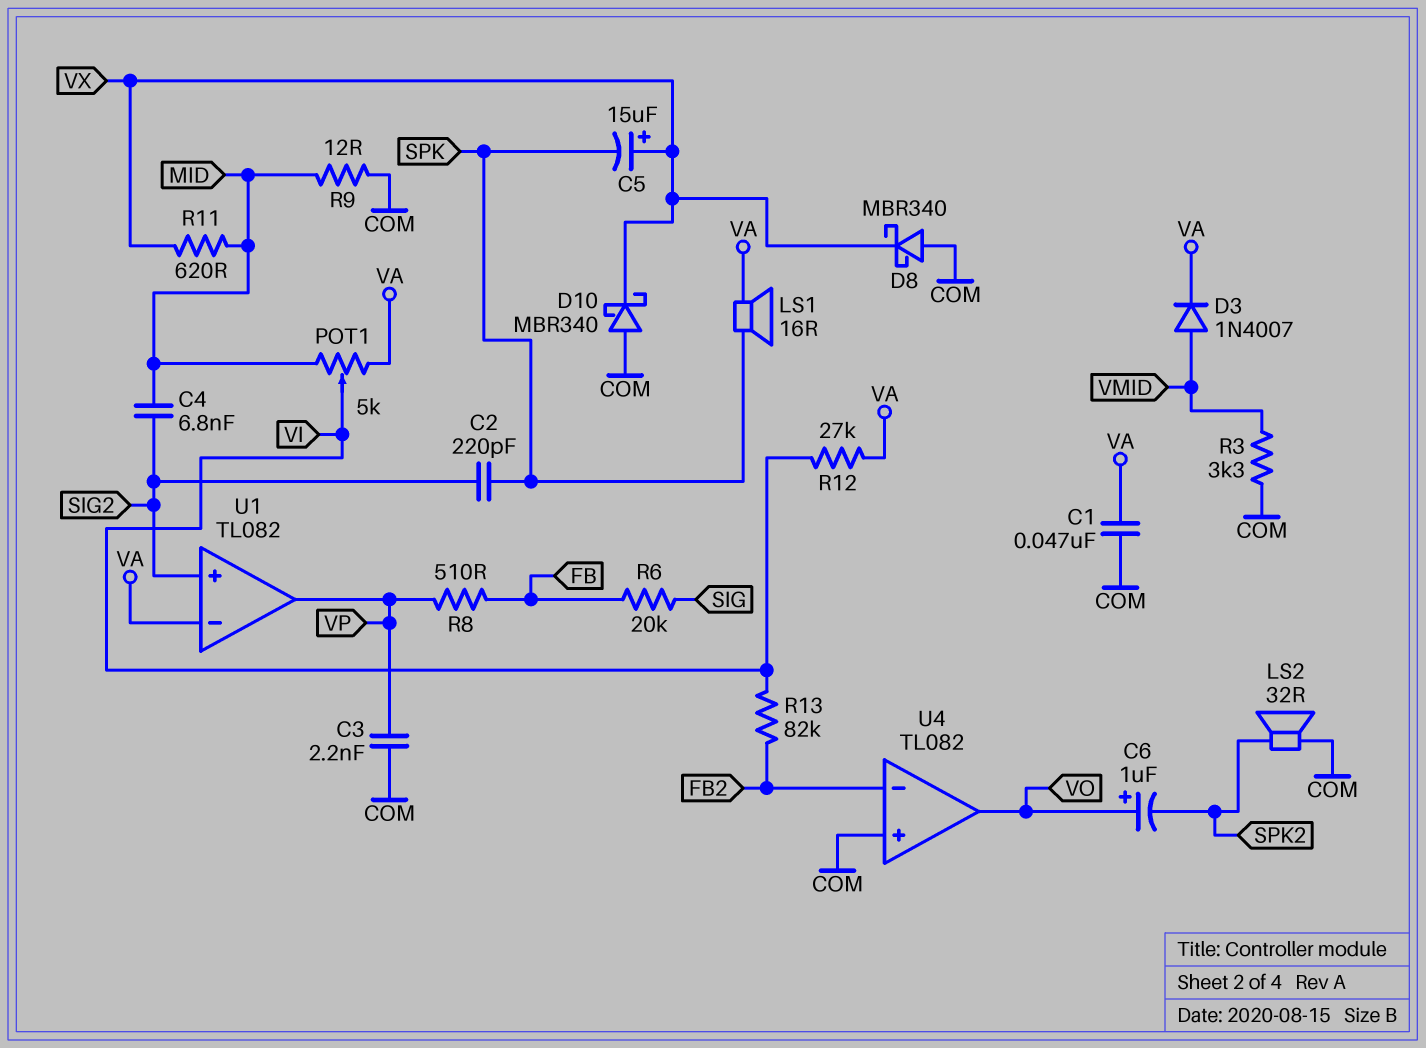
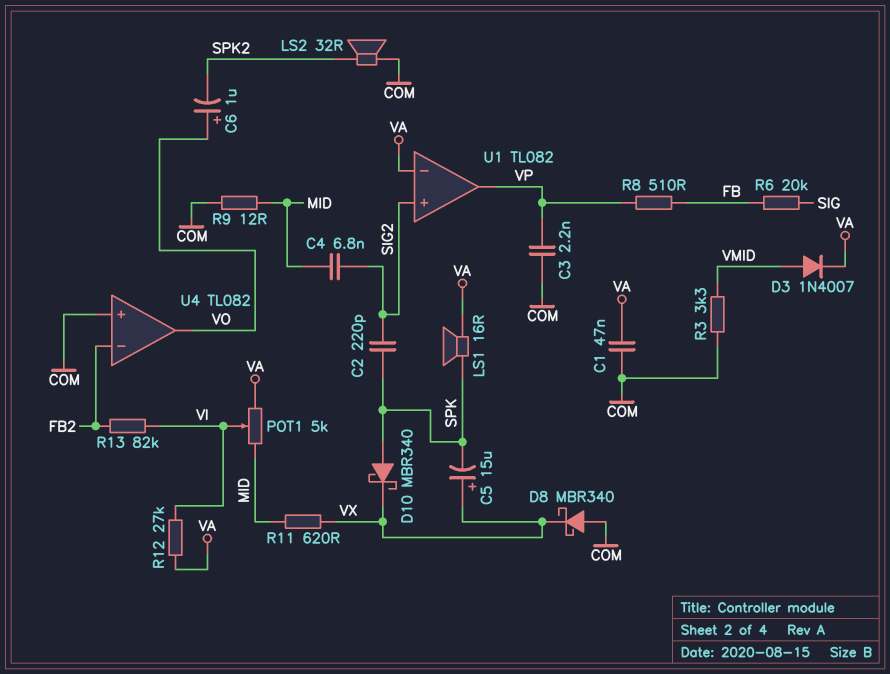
D10: schottky MBR340 (A COM, K VX) -> schottky MBR340 (A SPK, K VX)

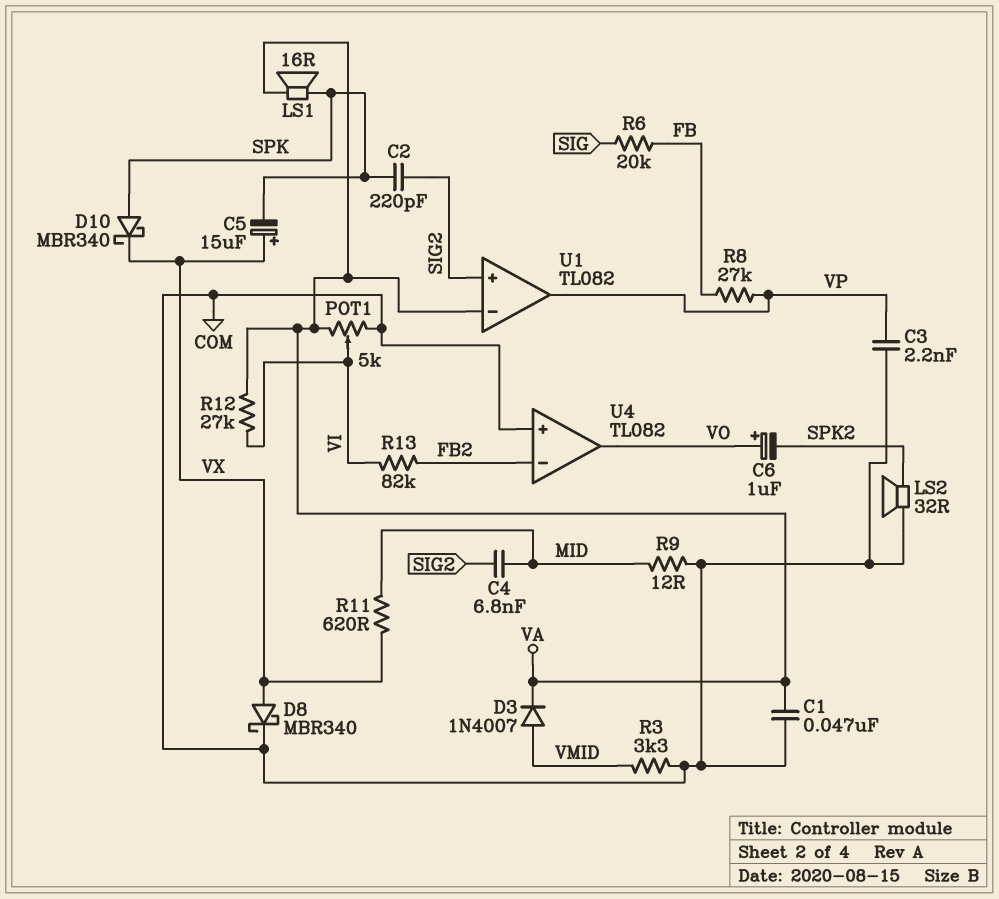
D8: schottky MBR340 (A COM, K VX) -> schottky MBR340 (A VX, K COM)
POT1: 5k (MID, VA, wiper VI) -> 5k (COM, VA, wiper VI)
R8: 510 (FB, VP) -> 27k (FB, VP)

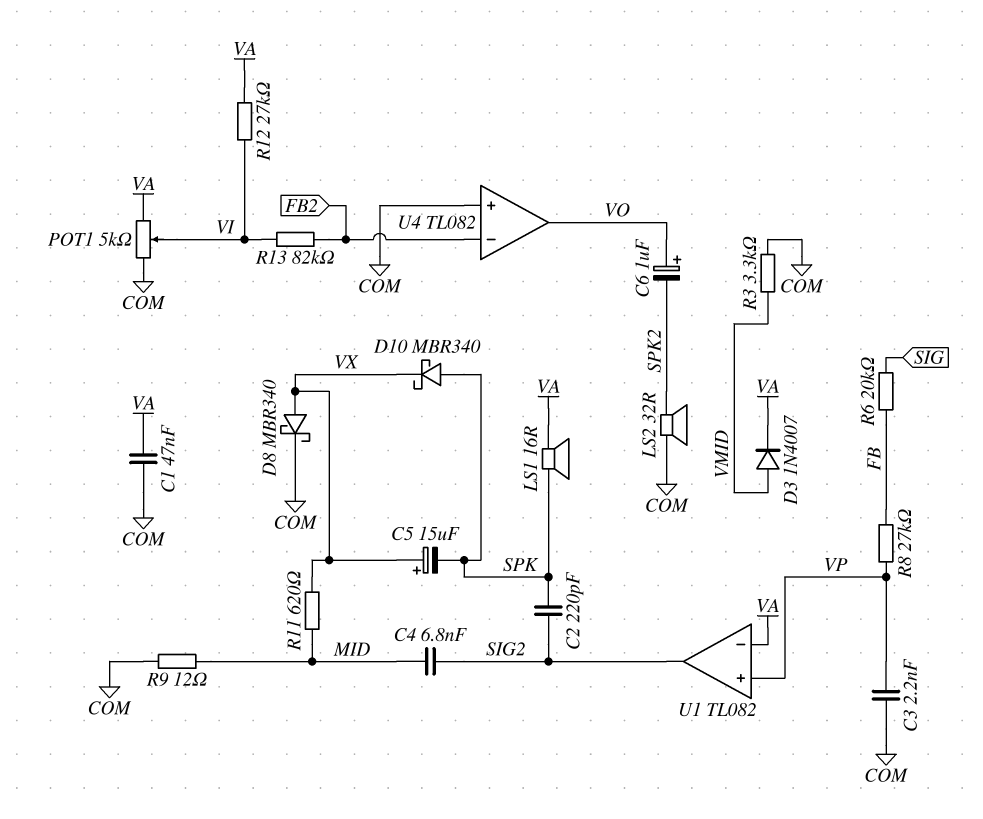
U1 pin in+: SIG2 -> VP
U1 pin out: VP -> SIG2

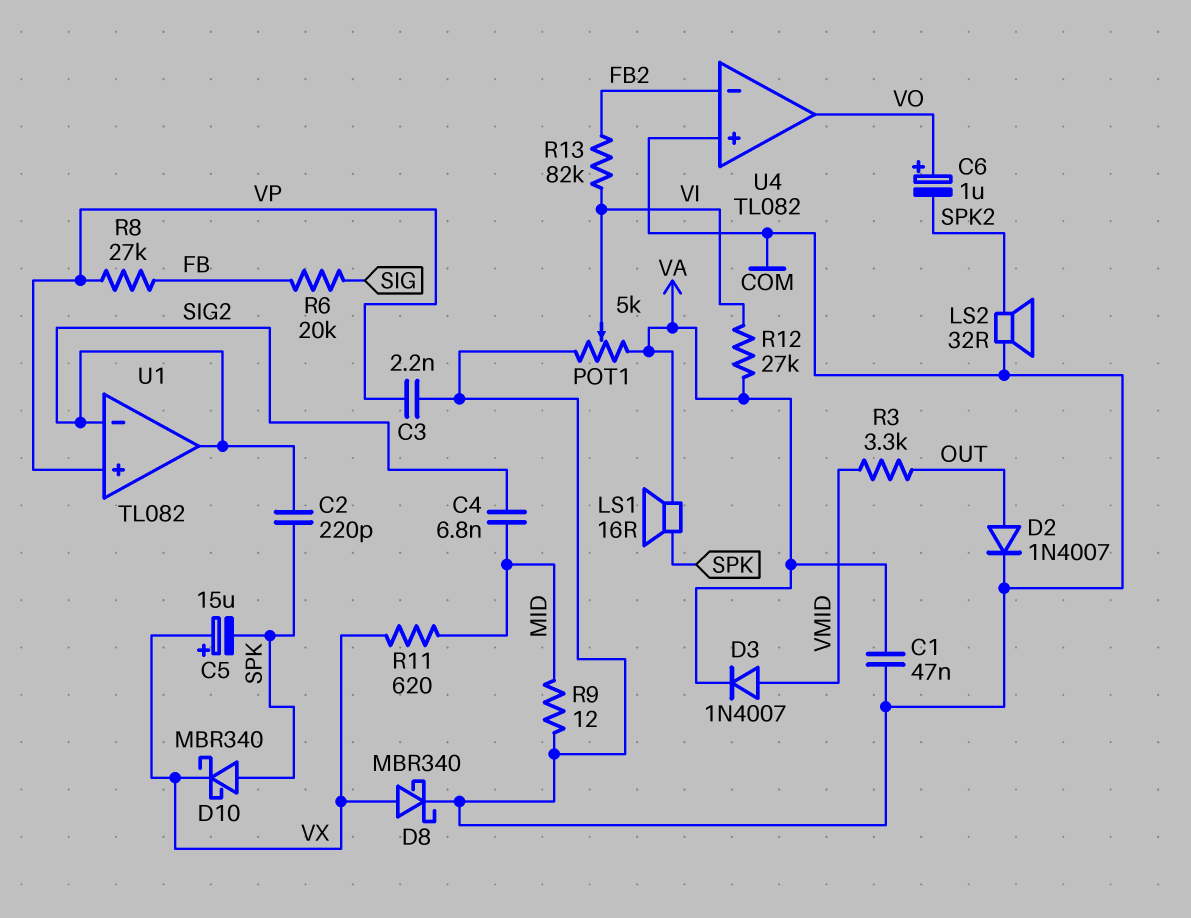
D2: none -> diode 1N4007 (A OUT, K COM)
R3: 3.3k (COM, VMID) -> 3.3k (OUT, VMID)
U1 pin in-: VA -> SIG2

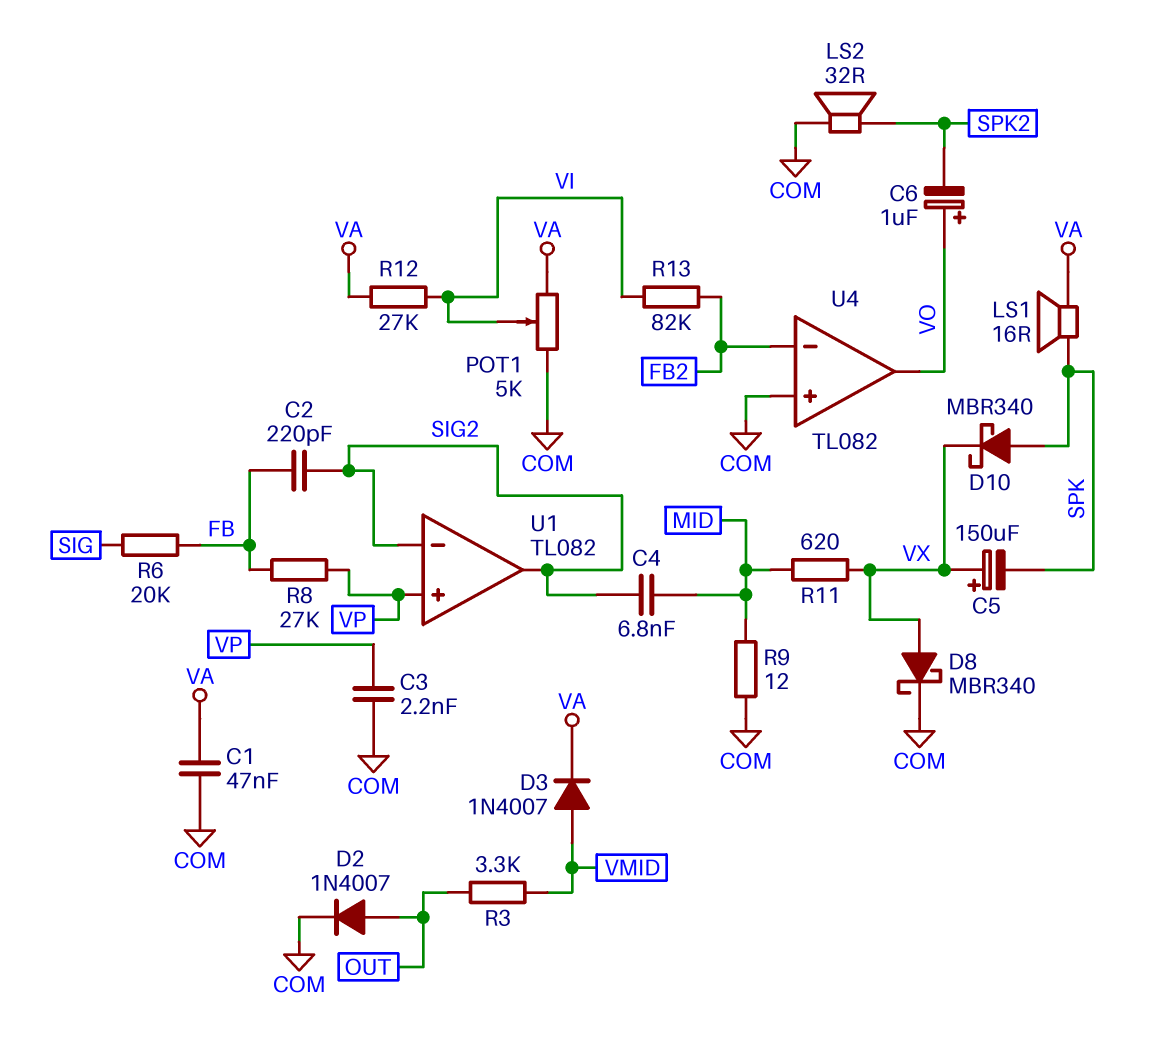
C2: 220pF (SIG2, SPK) -> 220pF (FB, SIG2)
C5: 15uF (plus VX, minus SPK) -> 150uF (plus VX, minus SPK)

